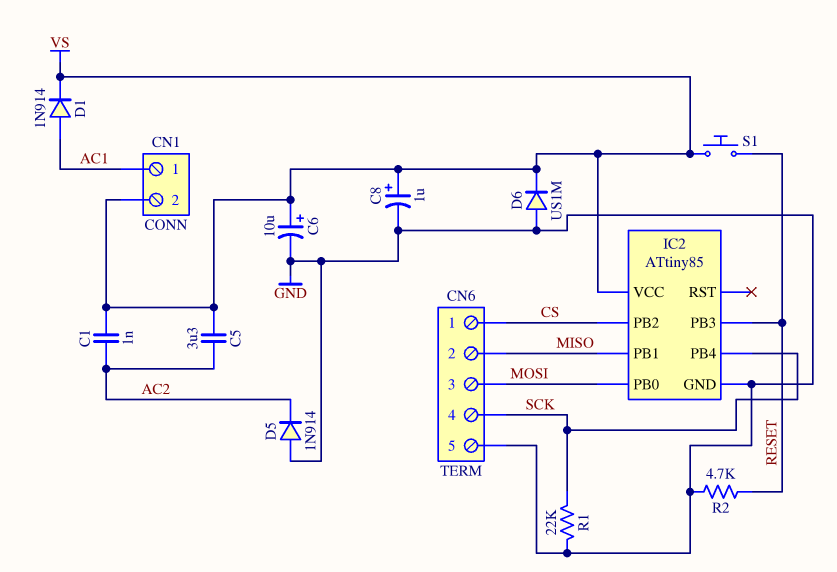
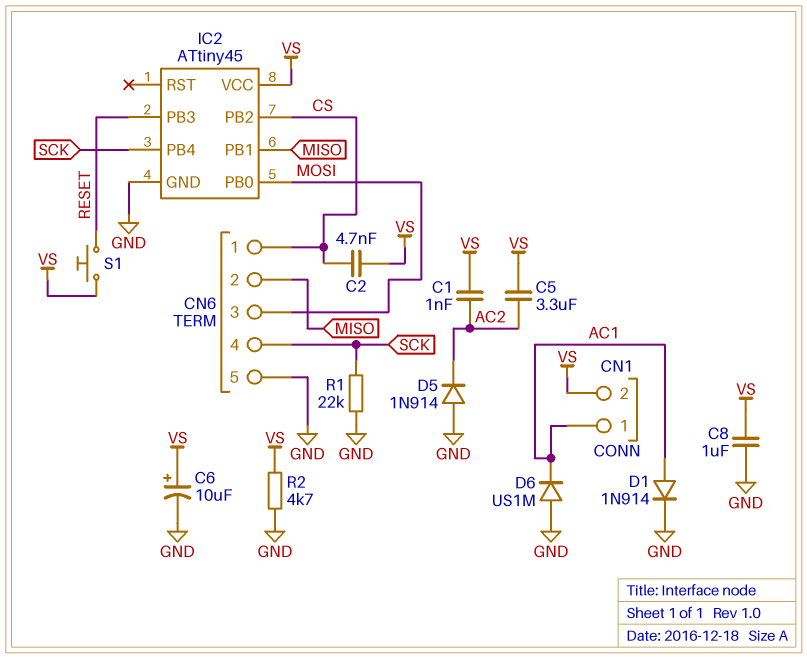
C2: none -> 4.7nF (CS, VS)
C8: 1uF (plus VS, minus GND) -> 1uF (GND, VS)
D1: diode 1N914 (A AC1, K VS) -> diode 1N914 (A AC1, K GND)
D6: diode US1M (A GND, K VS) -> diode US1M (A GND, K AC1)
IC2: ATtiny85 -> ATtiny45
R2: 4.7k (GND, RESET) -> 4.7k (GND, VS)

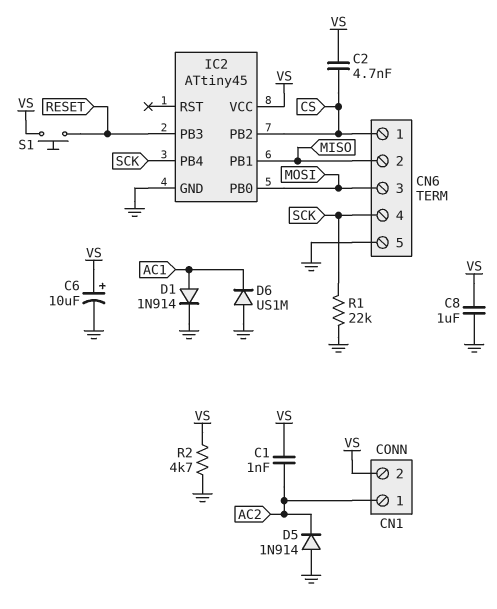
C5: 3.3uF (AC2, VS) -> none
CN1 pin 1: AC1 -> AC2

